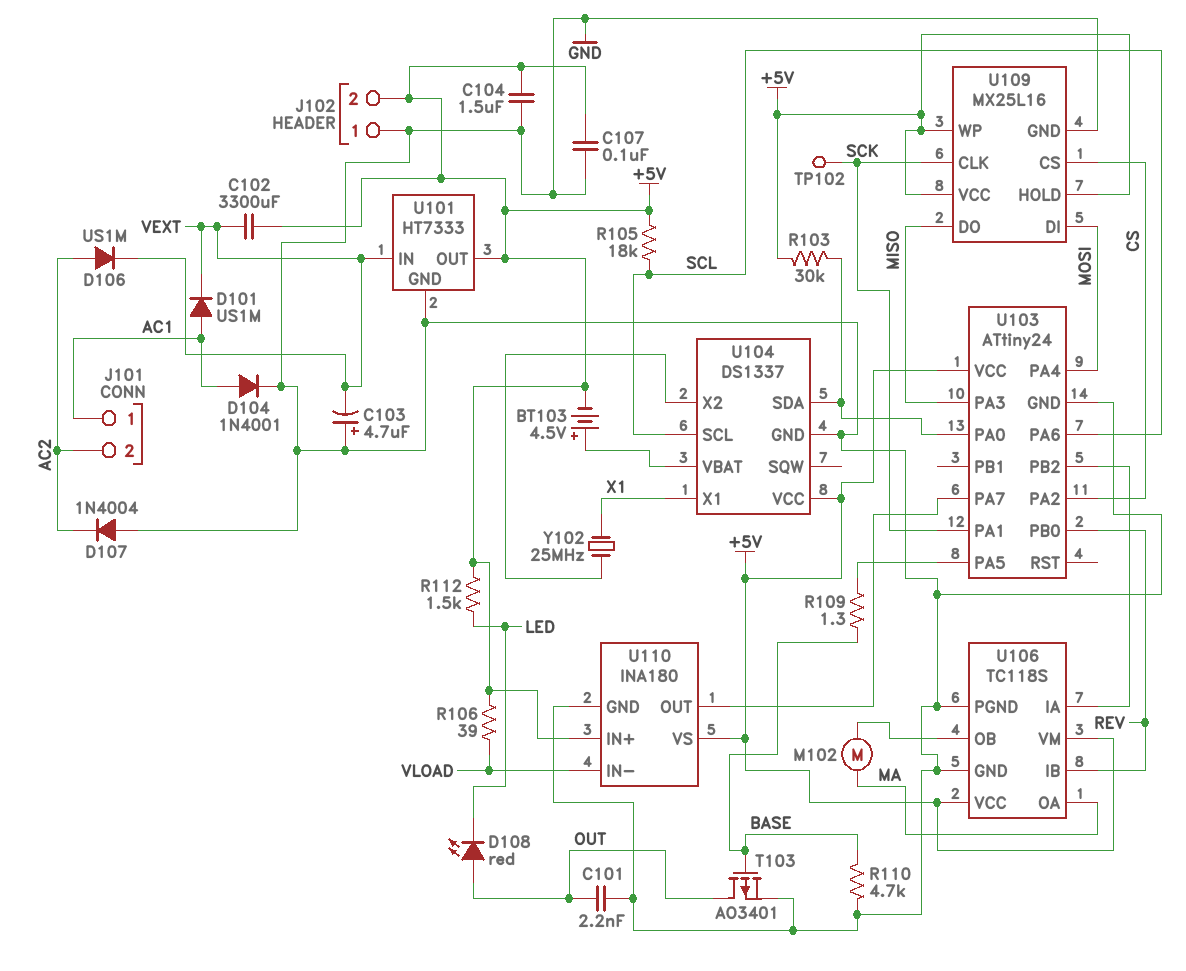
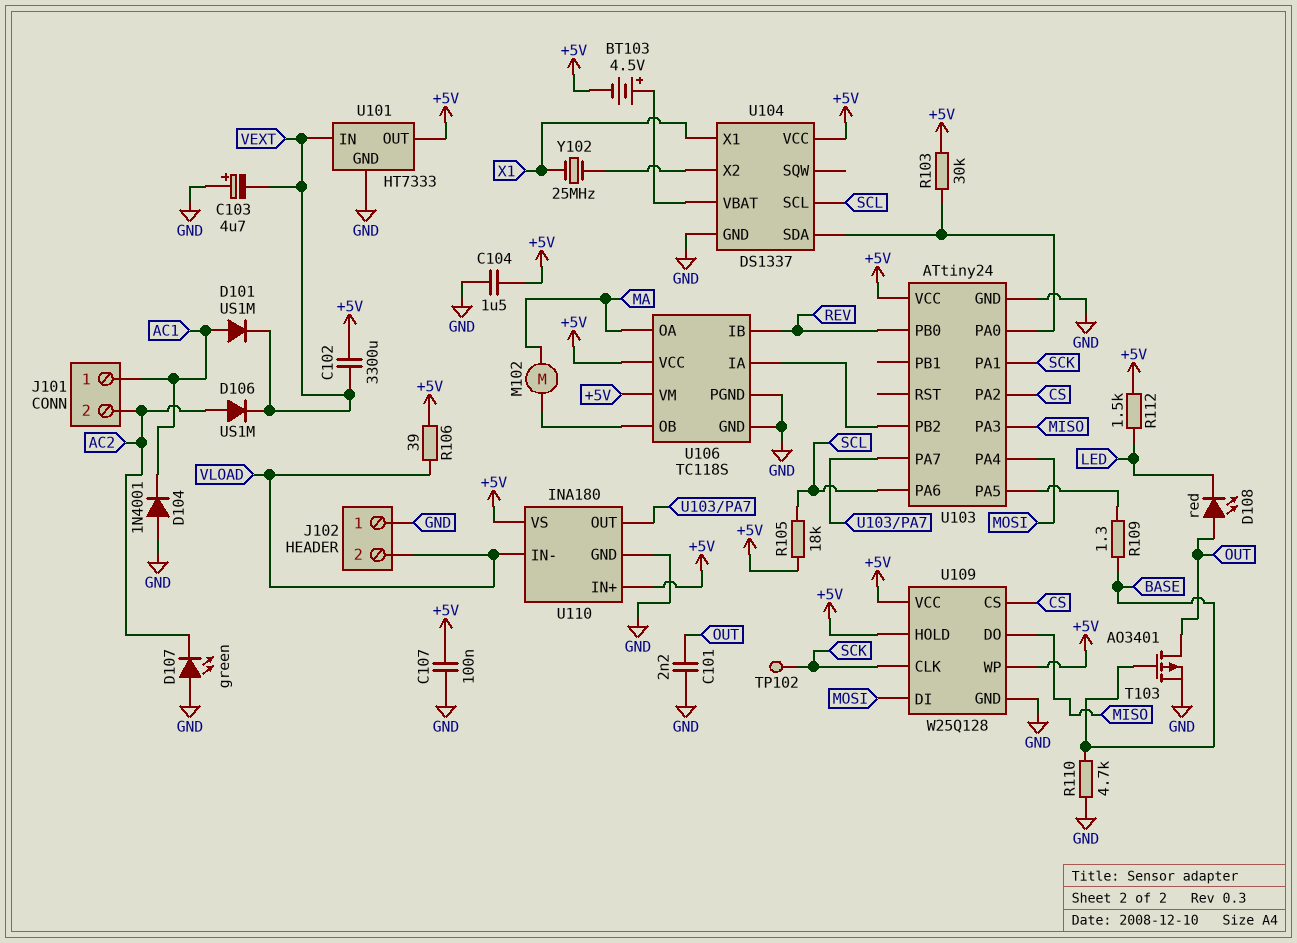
D104: diode 1N4001 (A AC1, K GND) -> diode 1N4001 (A GND, K AC1)
D107: diode 1N4004 (A GND, K AC2) -> LED green (A GND, K AC2)
J102 pin 2: +5V -> VLOAD
U109: MX25L16 -> W25Q128

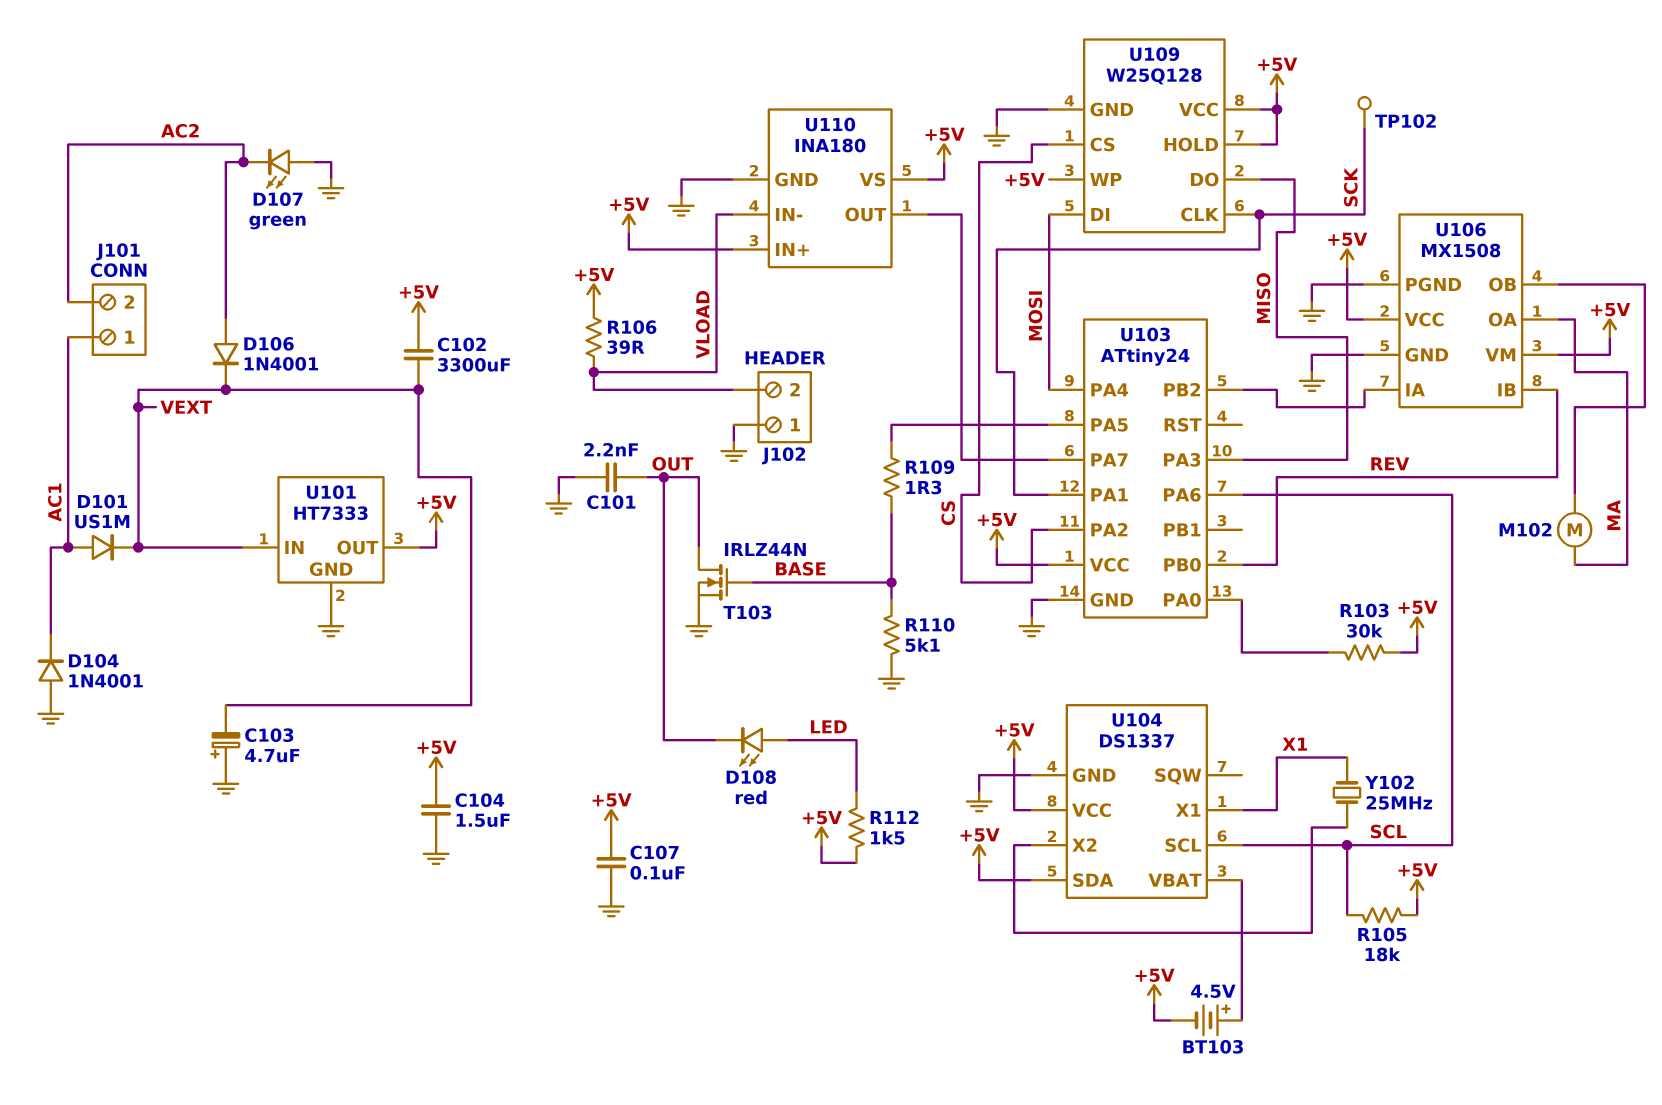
D106: diode US1M (A AC2, K VEXT) -> diode 1N4001 (A AC2, K VEXT)
D108: LED red (A OUT, K LED) -> LED red (A LED, K OUT)
R110: 4.7k (BASE, GND) -> 5.1k (BASE, GND)
T103: PMOS AO3401 (G BASE, D OUT, S GND) -> NMOS IRLZ44N (G BASE, D OUT, S GND)
U104 pin SDA: U103/PA0 -> +5V
U106: TC118S -> MX1508

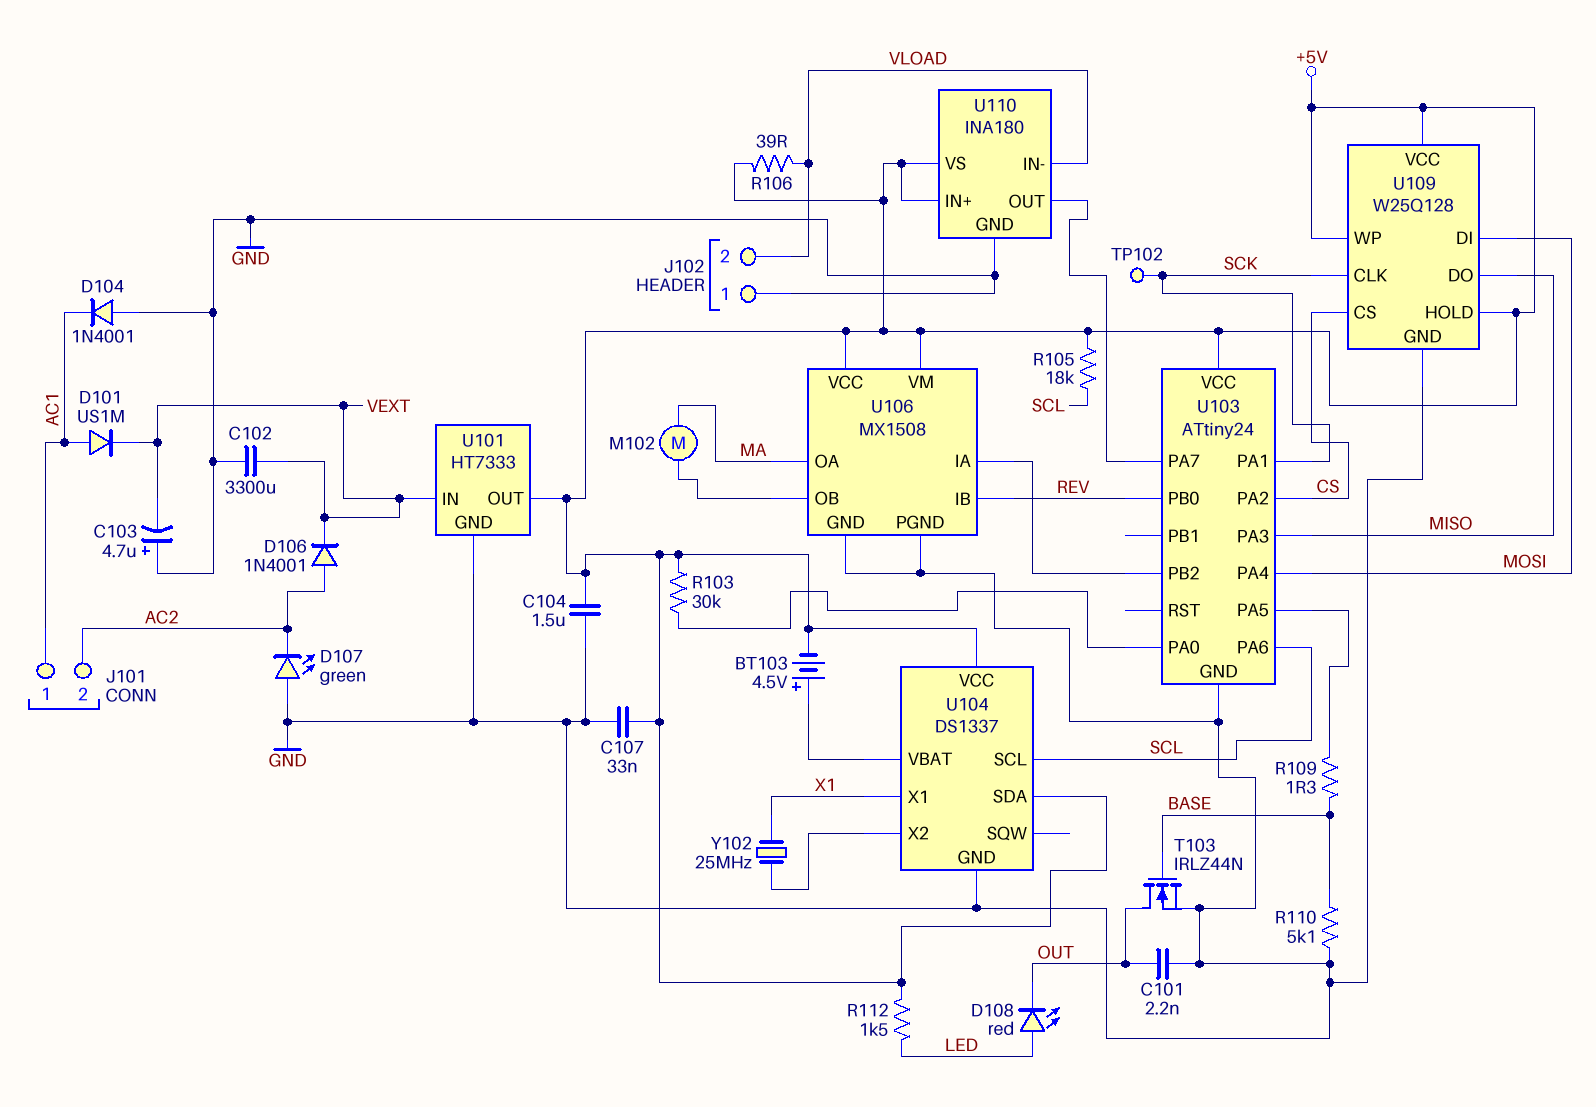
C102: 3300uF (+5V, VEXT) -> 3300uF (GND, VEXT)
C107: 100nF (+5V, GND) -> 33nF (+5V, GND)

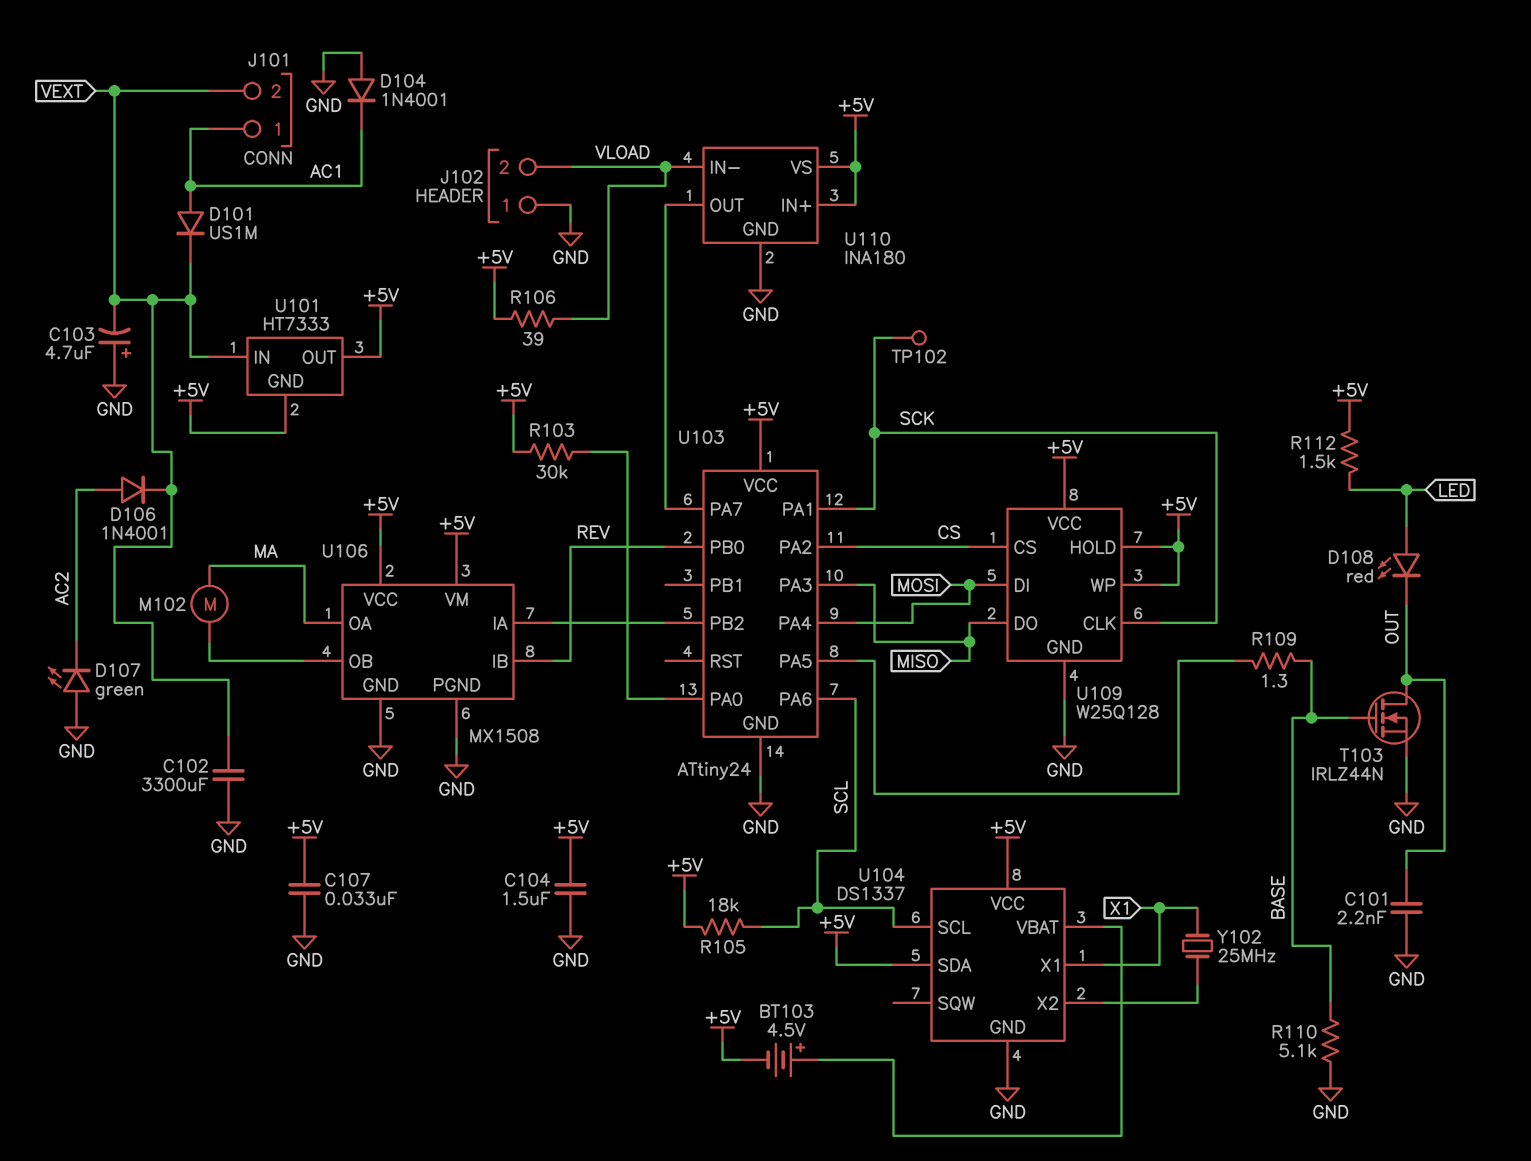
J101 pin 2: AC2 -> VEXT
U101 pin GND: GND -> +5V

